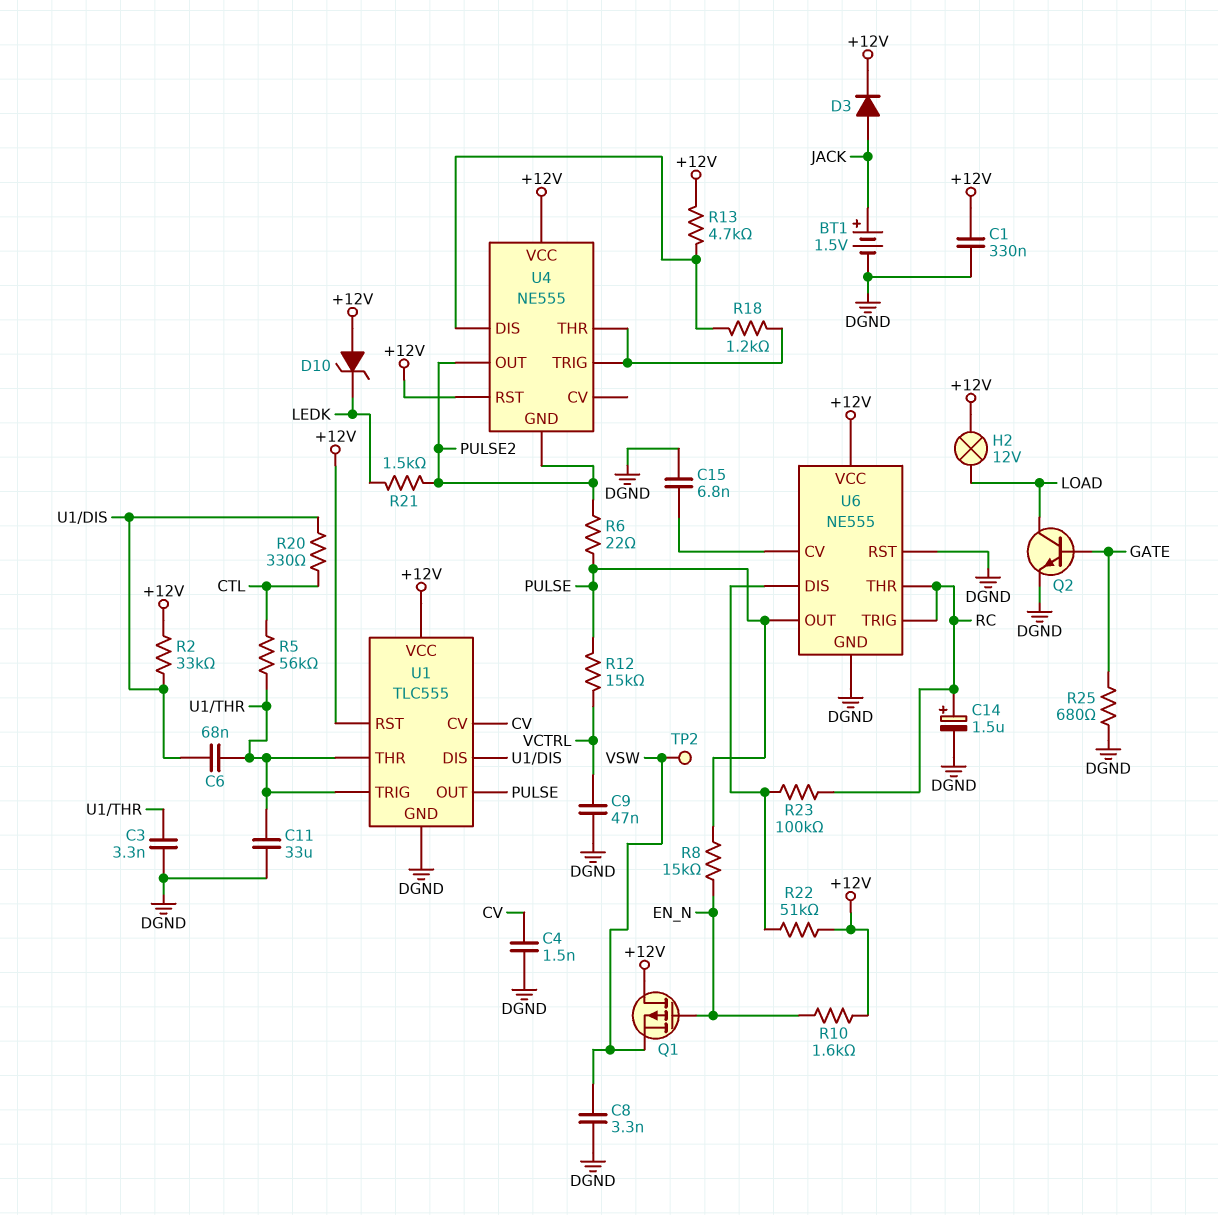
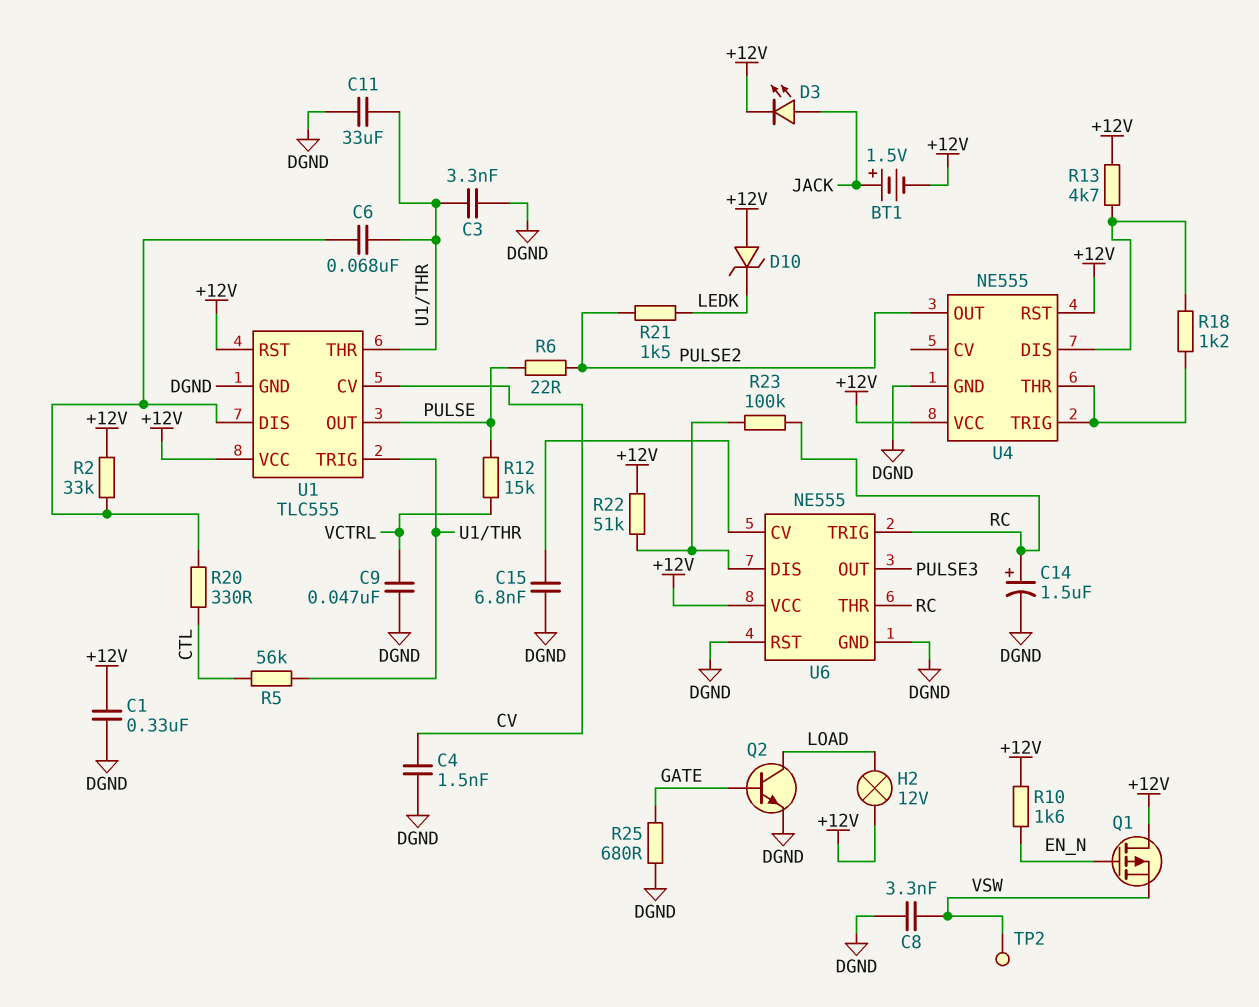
BT1: 1.5V (plus JACK, minus DGND) -> 1.5V (plus JACK, minus +12V)
D3: diode (A JACK, K +12V) -> LED (A JACK, K +12V)
R8: 15k (EN_N, PULSE) -> none
U4 pin GND: PULSE2 -> DGND
U6 pin OUT: PULSE -> PULSE3

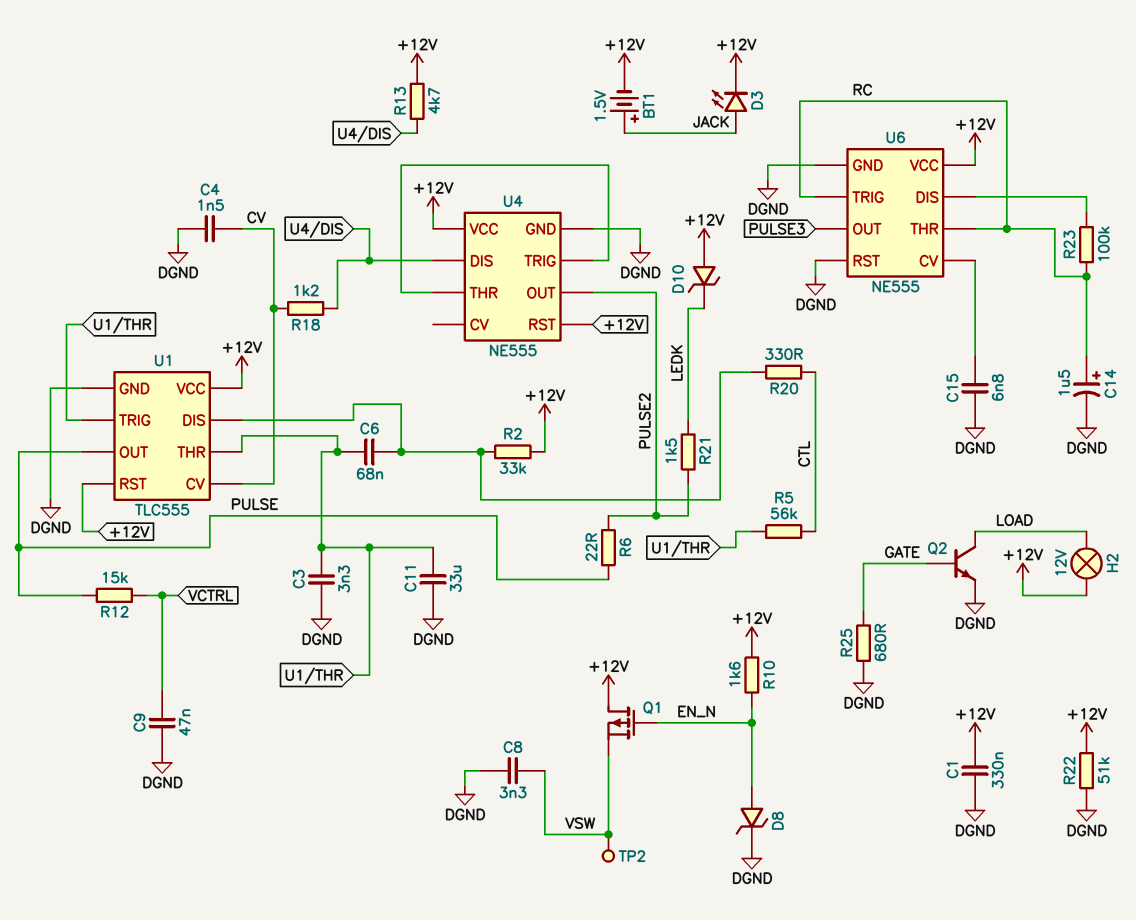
D8: none -> zener (A EN_N, K DGND)
R18: 1.2k (U4/DIS, U4/THR) -> 1.2k (CV, U4/DIS)
R22: 51k (+12V, U6/DIS) -> 51k (+12V, DGND)

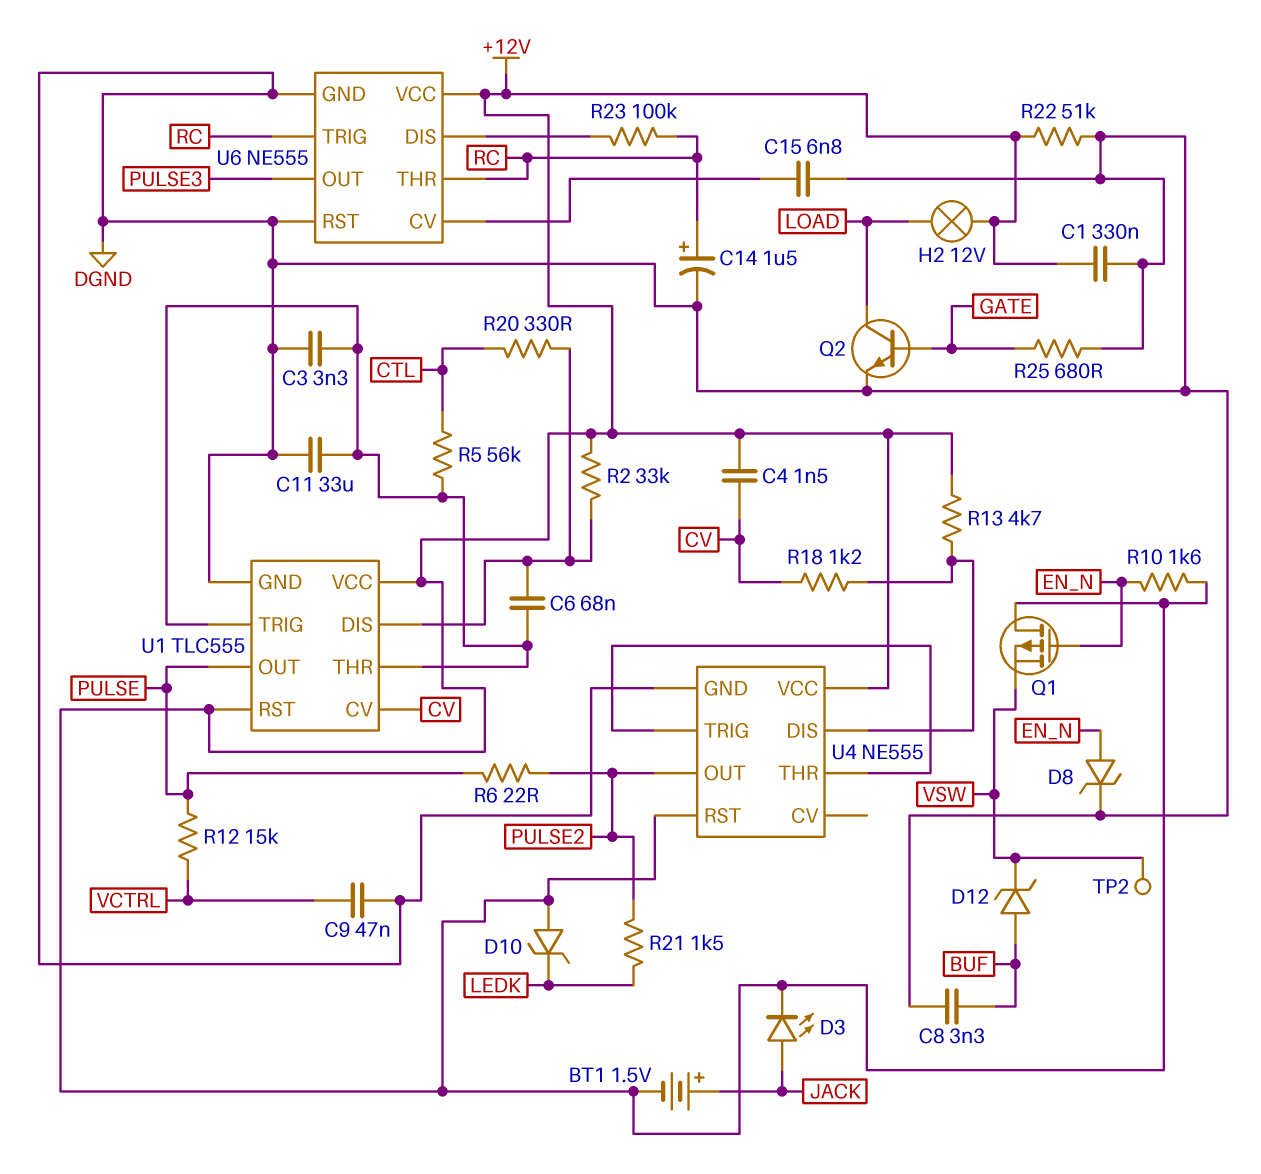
C4: 1.5nF (CV, DGND) -> 1.5nF (+12V, CV)
C8: 3.3nF (DGND, VSW) -> 3.3nF (BUF, DGND)
D12: none -> zener (A BUF, K VSW)

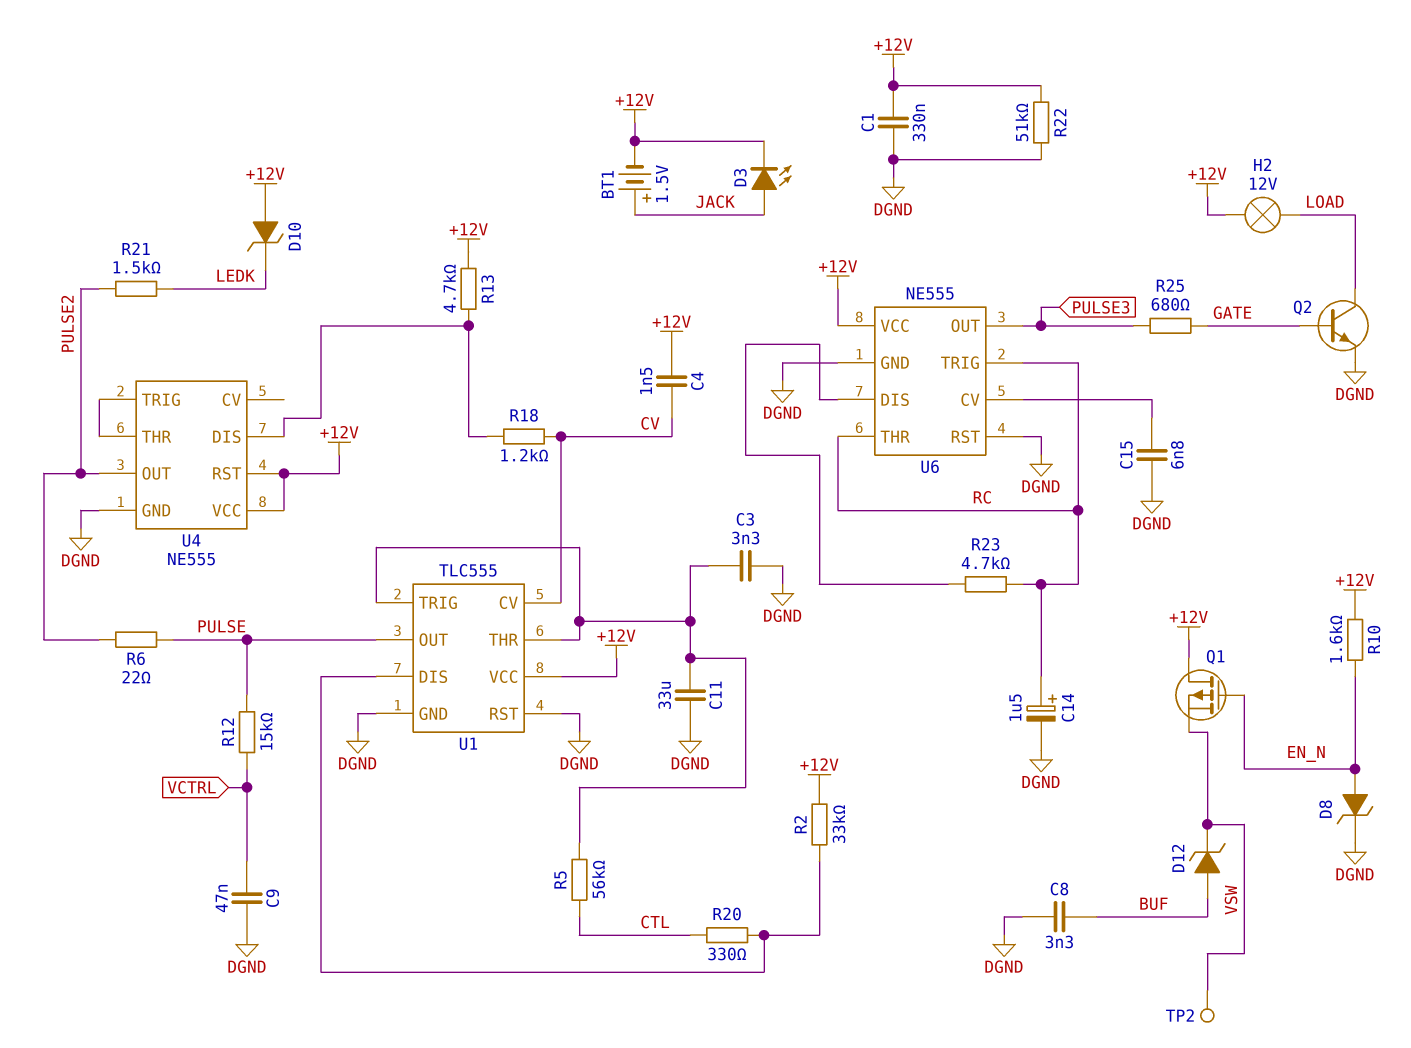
C6: 68nF (U1/DIS, U1/THR) -> none
R23: 100k (RC, U6/DIS) -> 4.7k (RC, U6/DIS)
R25: 680 (DGND, GATE) -> 680 (GATE, PULSE3)
U1 pin RST: +12V -> DGND

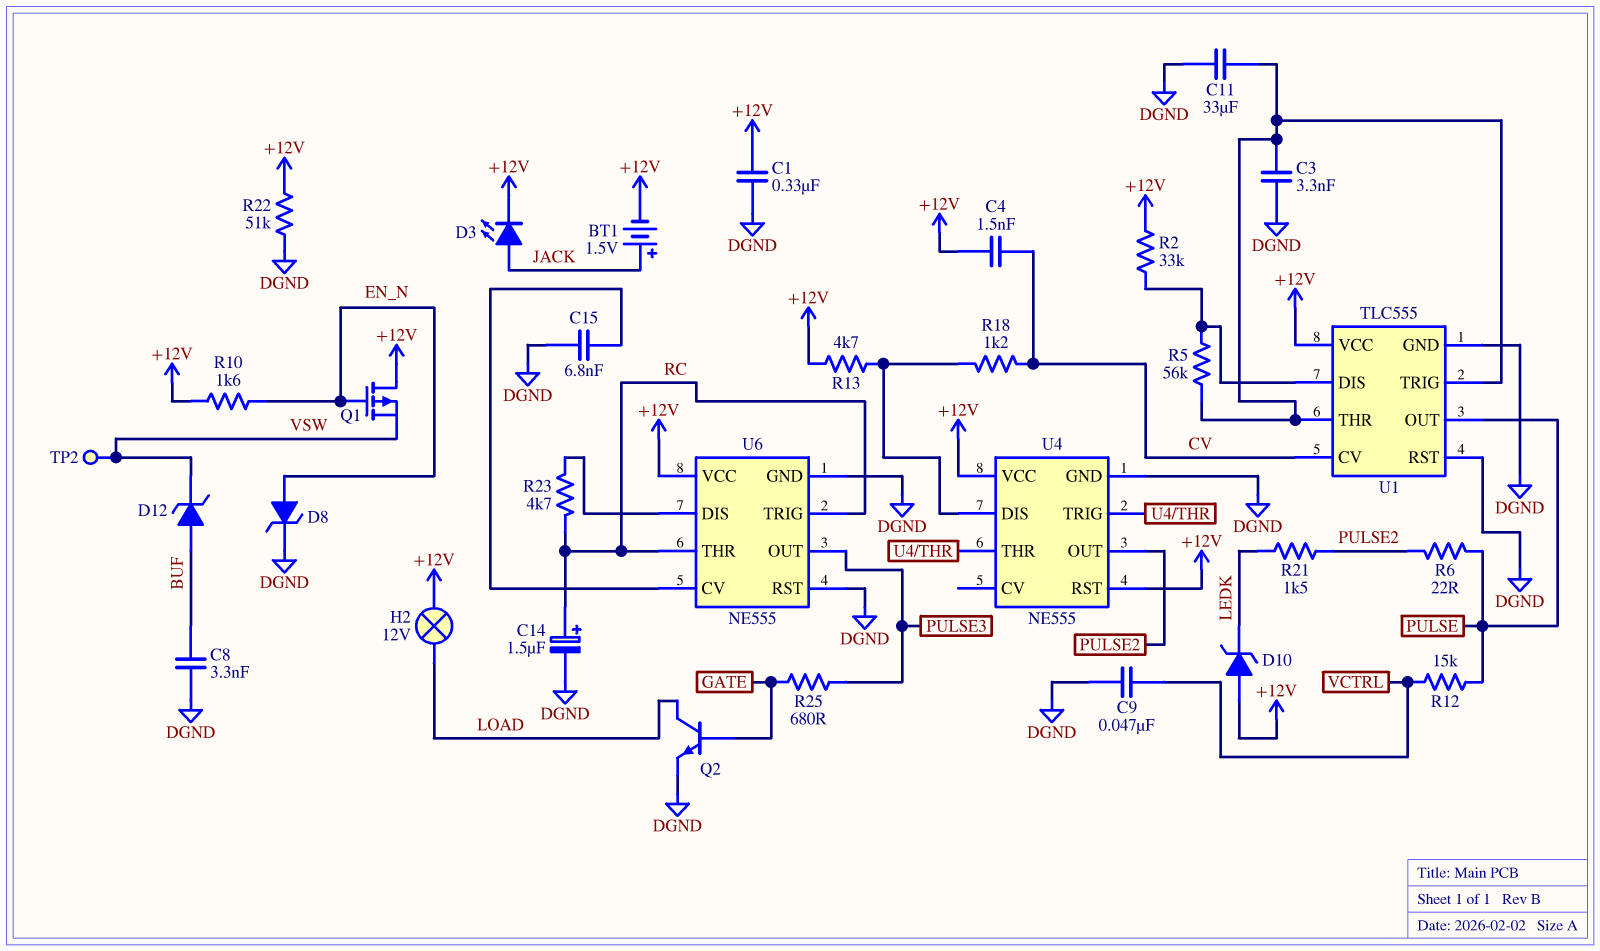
R5: 56k (CTL, U1/THR) -> 56k (U1/DIS, U1/THR)
R20: 330 (CTL, U1/DIS) -> none

